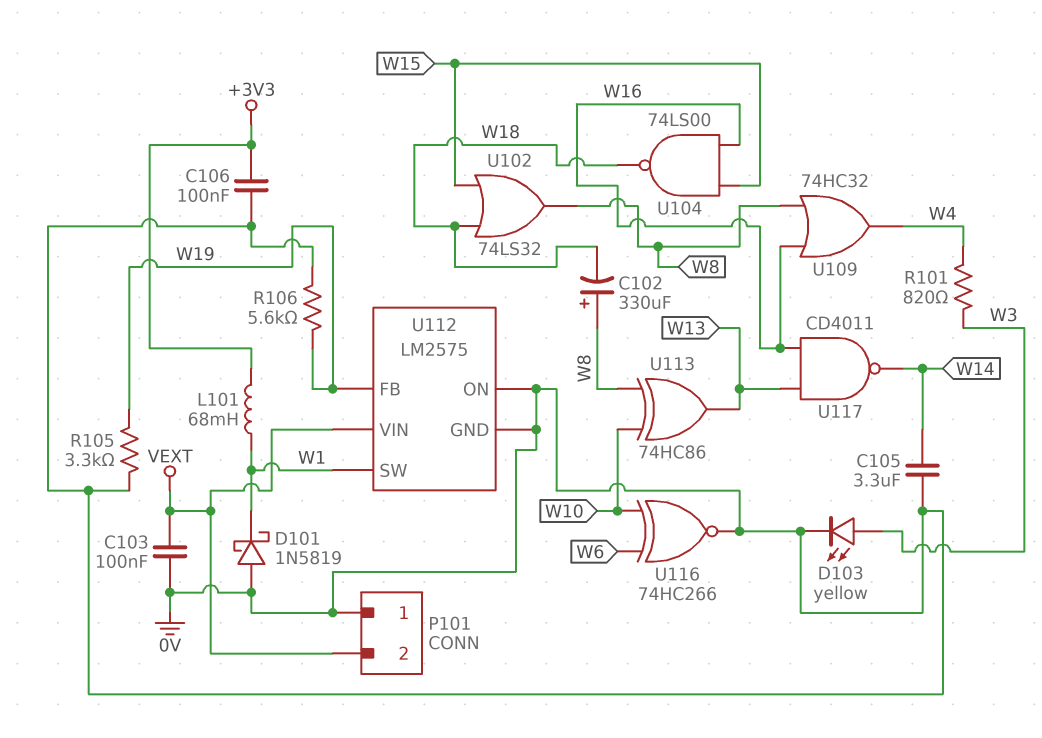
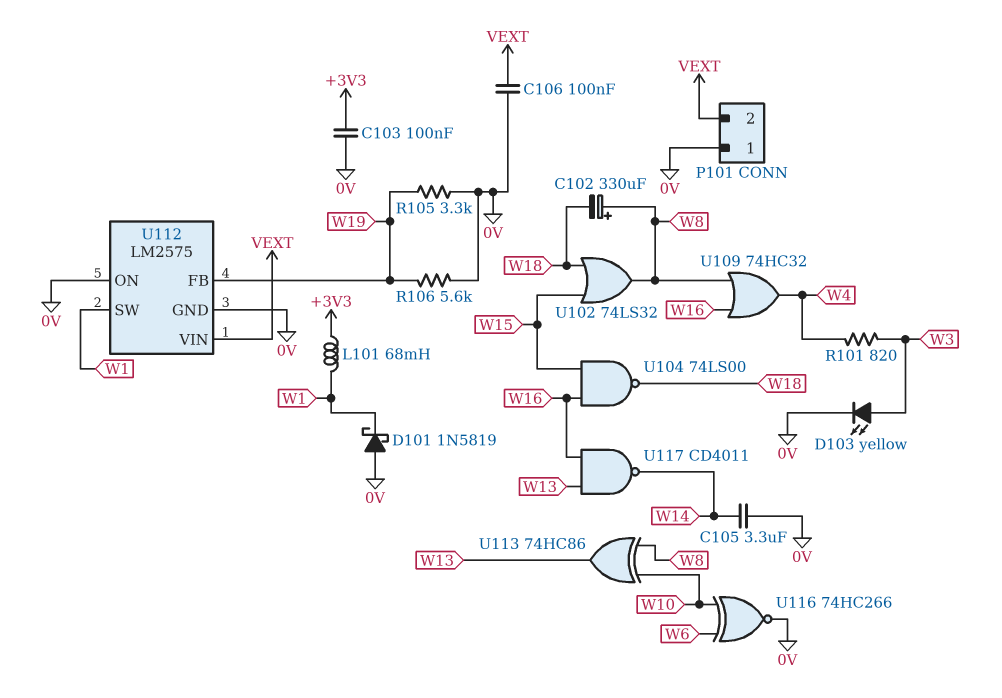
C103: 100nF (0V, VEXT) -> 100nF (+3V3, 0V)
C106: 100nF (+3V3, 0V) -> 100nF (0V, VEXT)

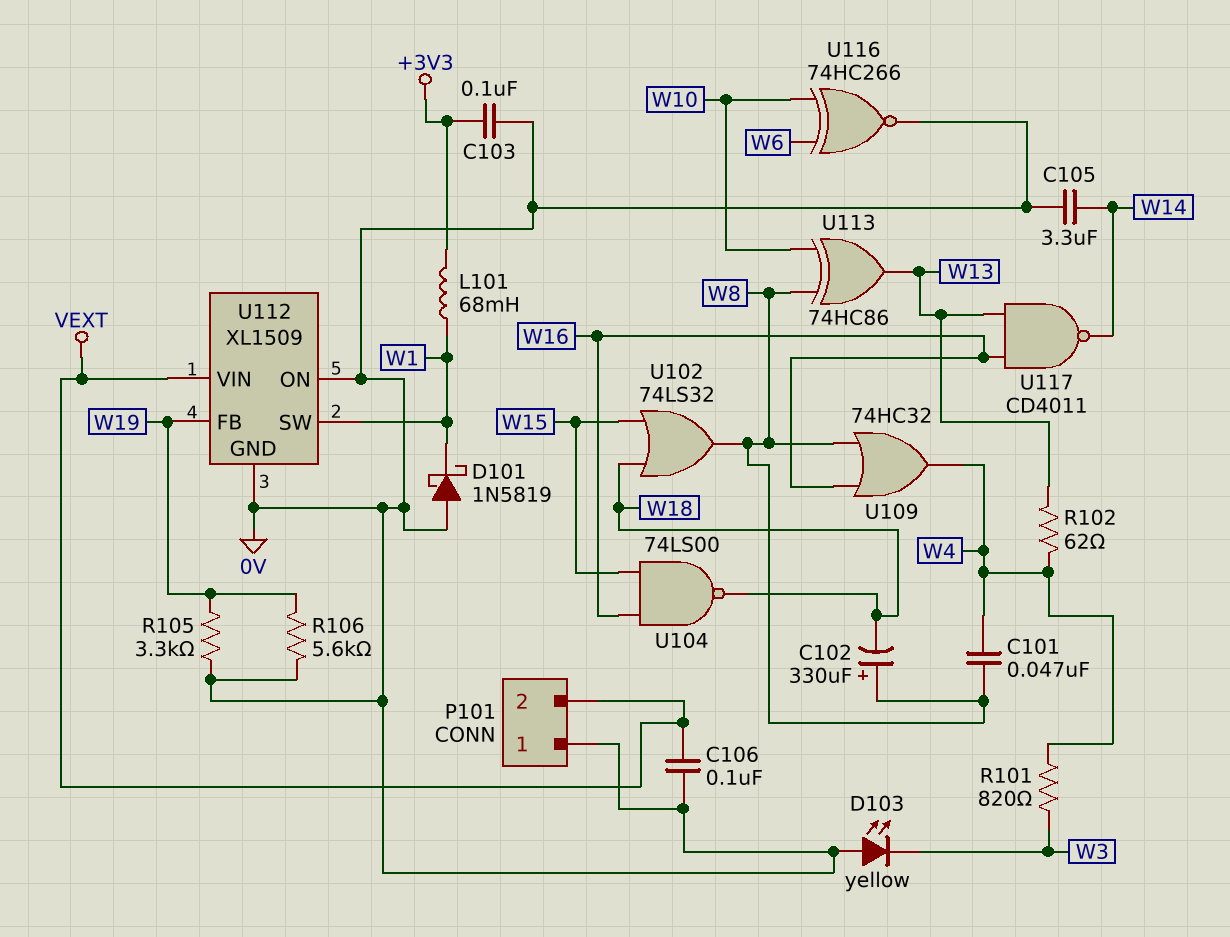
C101: none -> 47nF (W4, W8)
D103: LED yellow (A W3, K 0V) -> LED yellow (A 0V, K W3)
R102: none -> 62 (W4, W13)
U112: LM2575 -> XL1509

